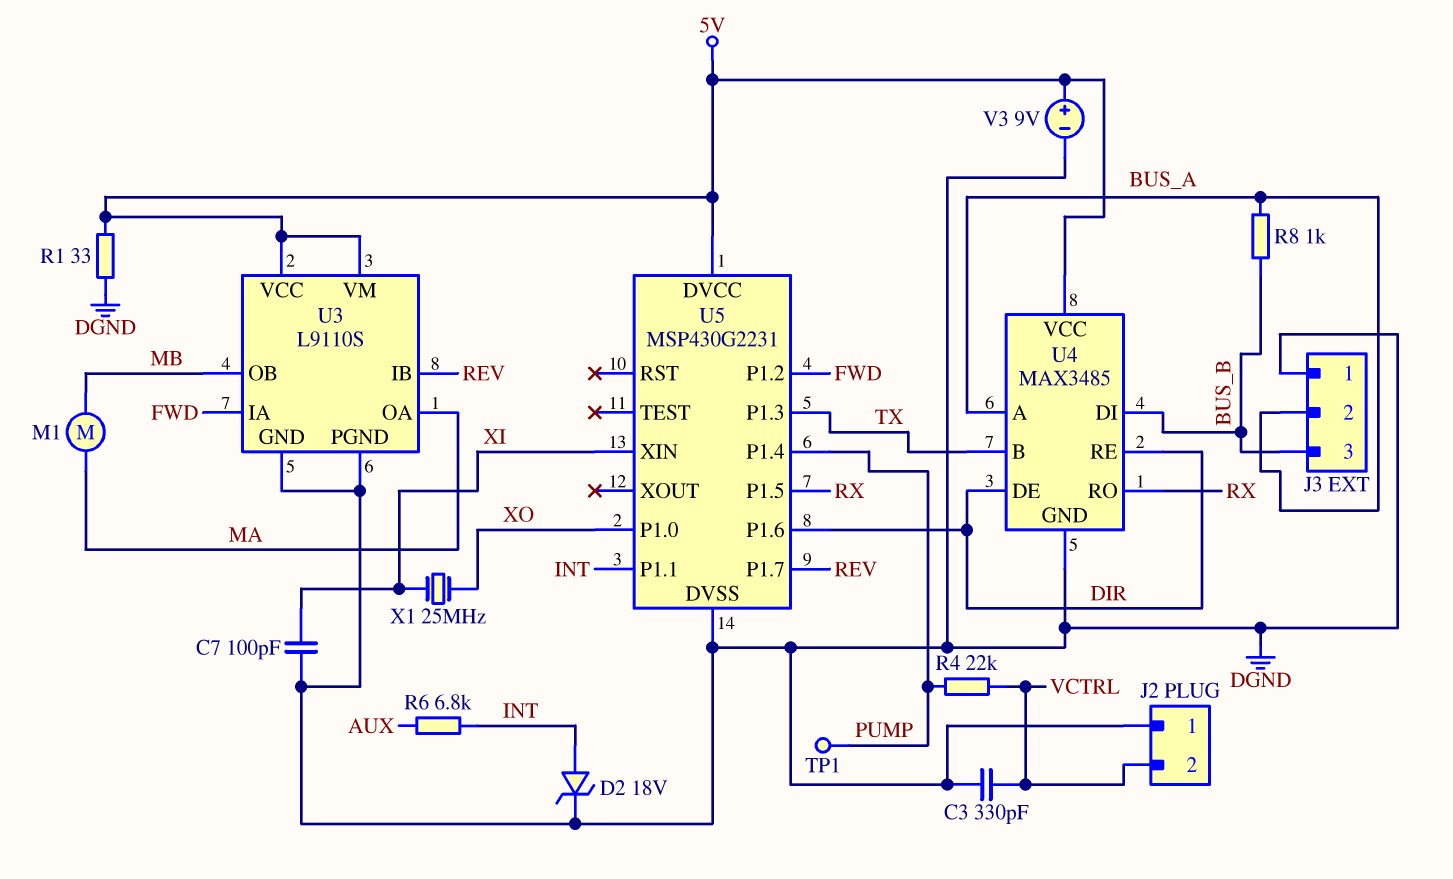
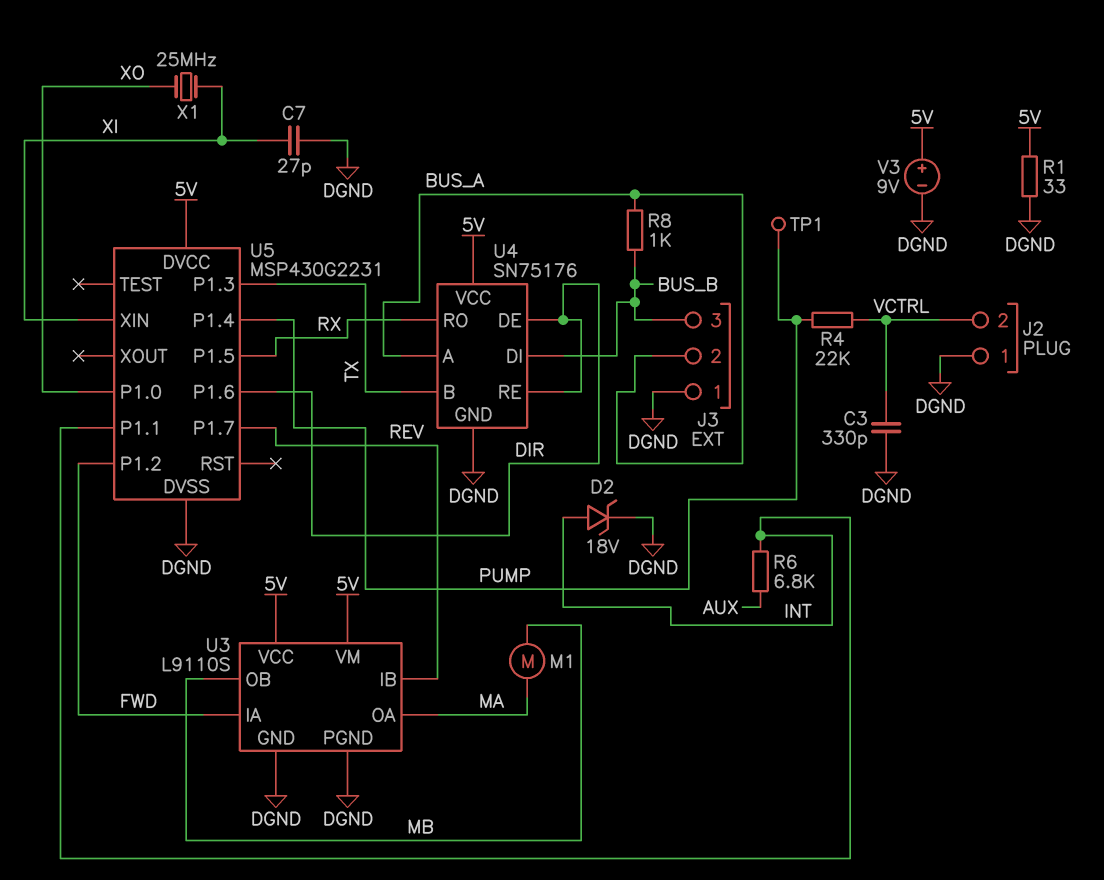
C7: 100pF (DGND, XI) -> 27pF (DGND, XI)
U4: MAX3485 -> SN75176

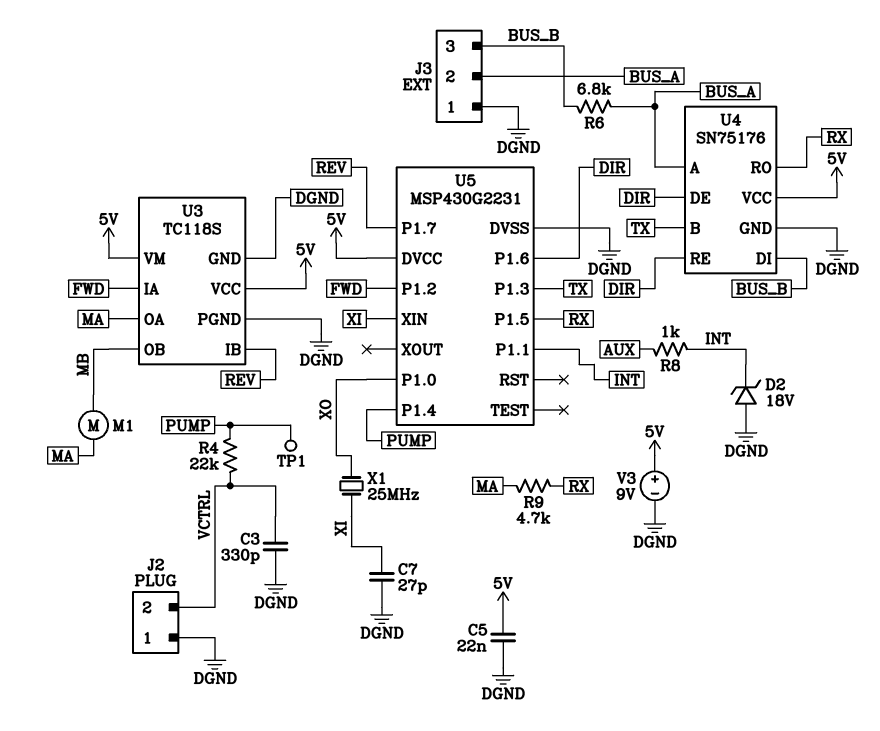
C5: none -> 22nF (5V, DGND)
D2: zener 18V (A INT, K DGND) -> zener 18V (A DGND, K INT)
R1: 33 (5V, DGND) -> none
R6: 6.8k (AUX, INT) -> 6.8k (BUS_A, BUS_B)
R8: 1k (BUS_A, BUS_B) -> 1k (AUX, INT)
R9: none -> 4.7k (MA, RX)
U3: L9110S -> TC118S

